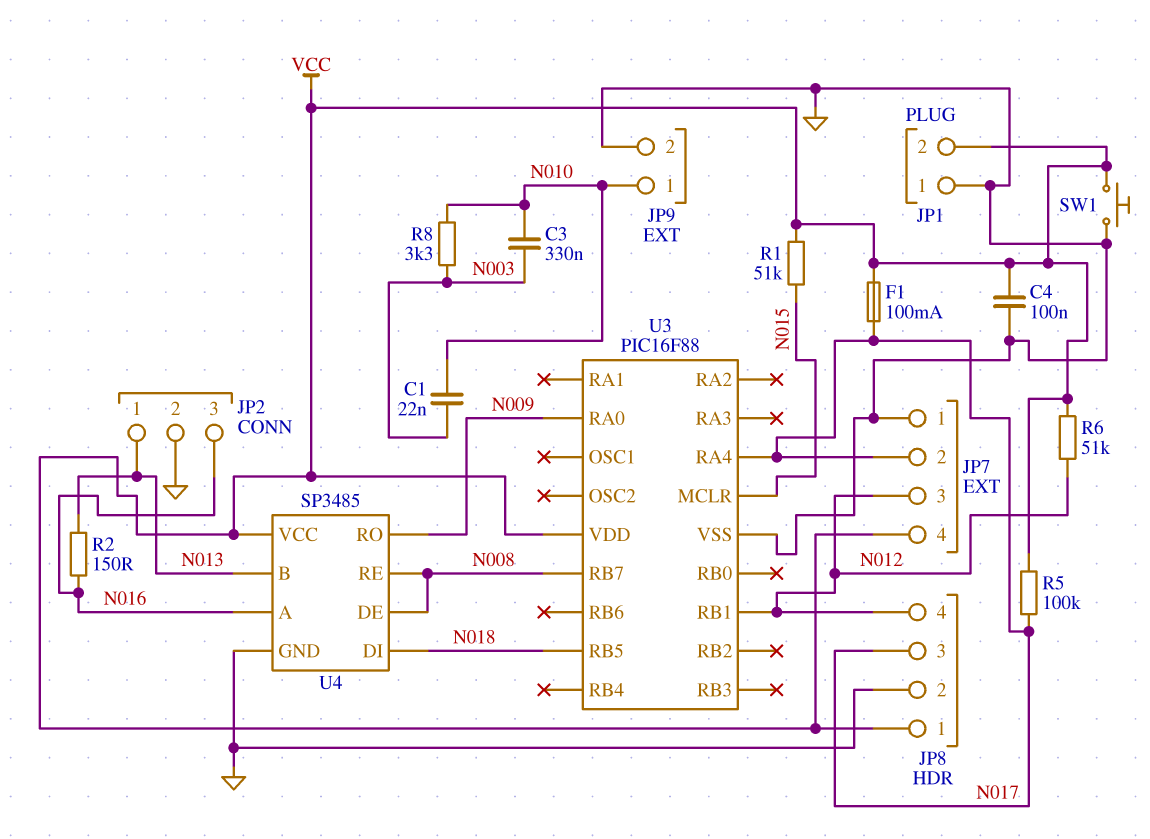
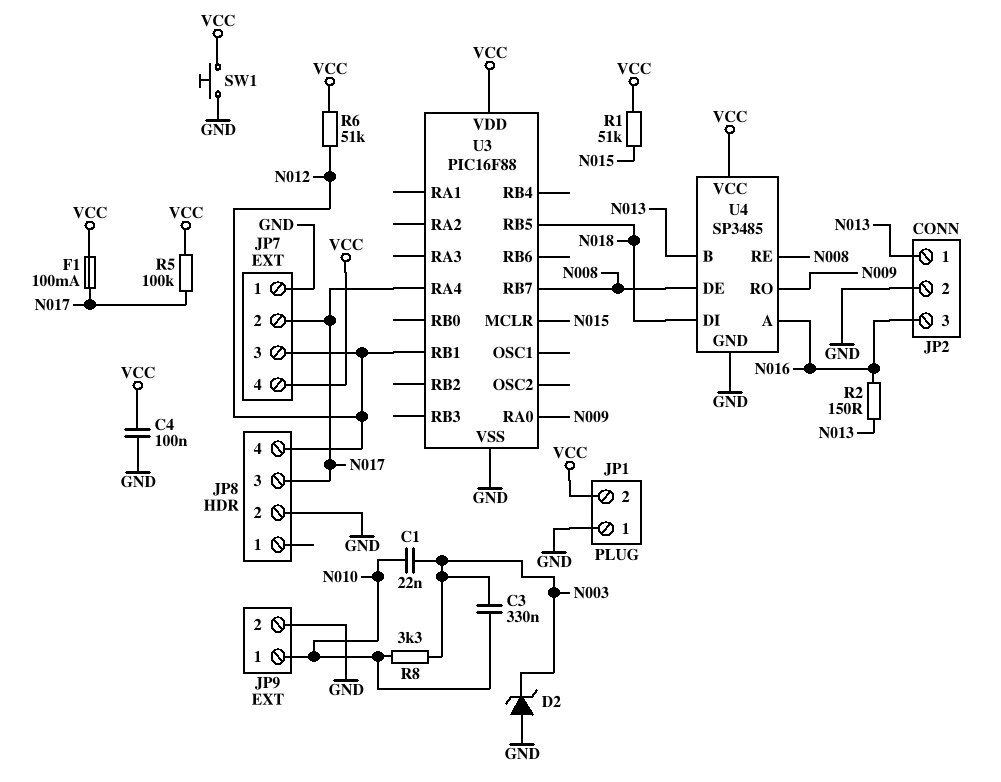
D2: none -> zener (A GND, K N003)
JP8 pin 1: VCC -> none

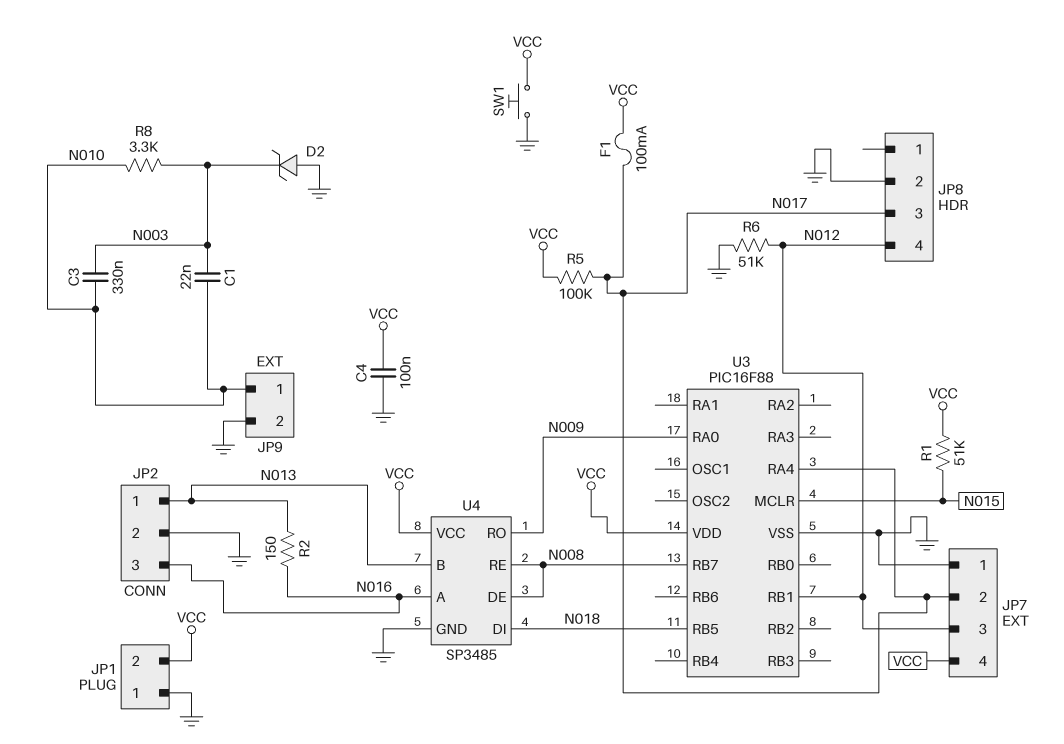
R6: 51k (N012, VCC) -> 51k (GND, N012)

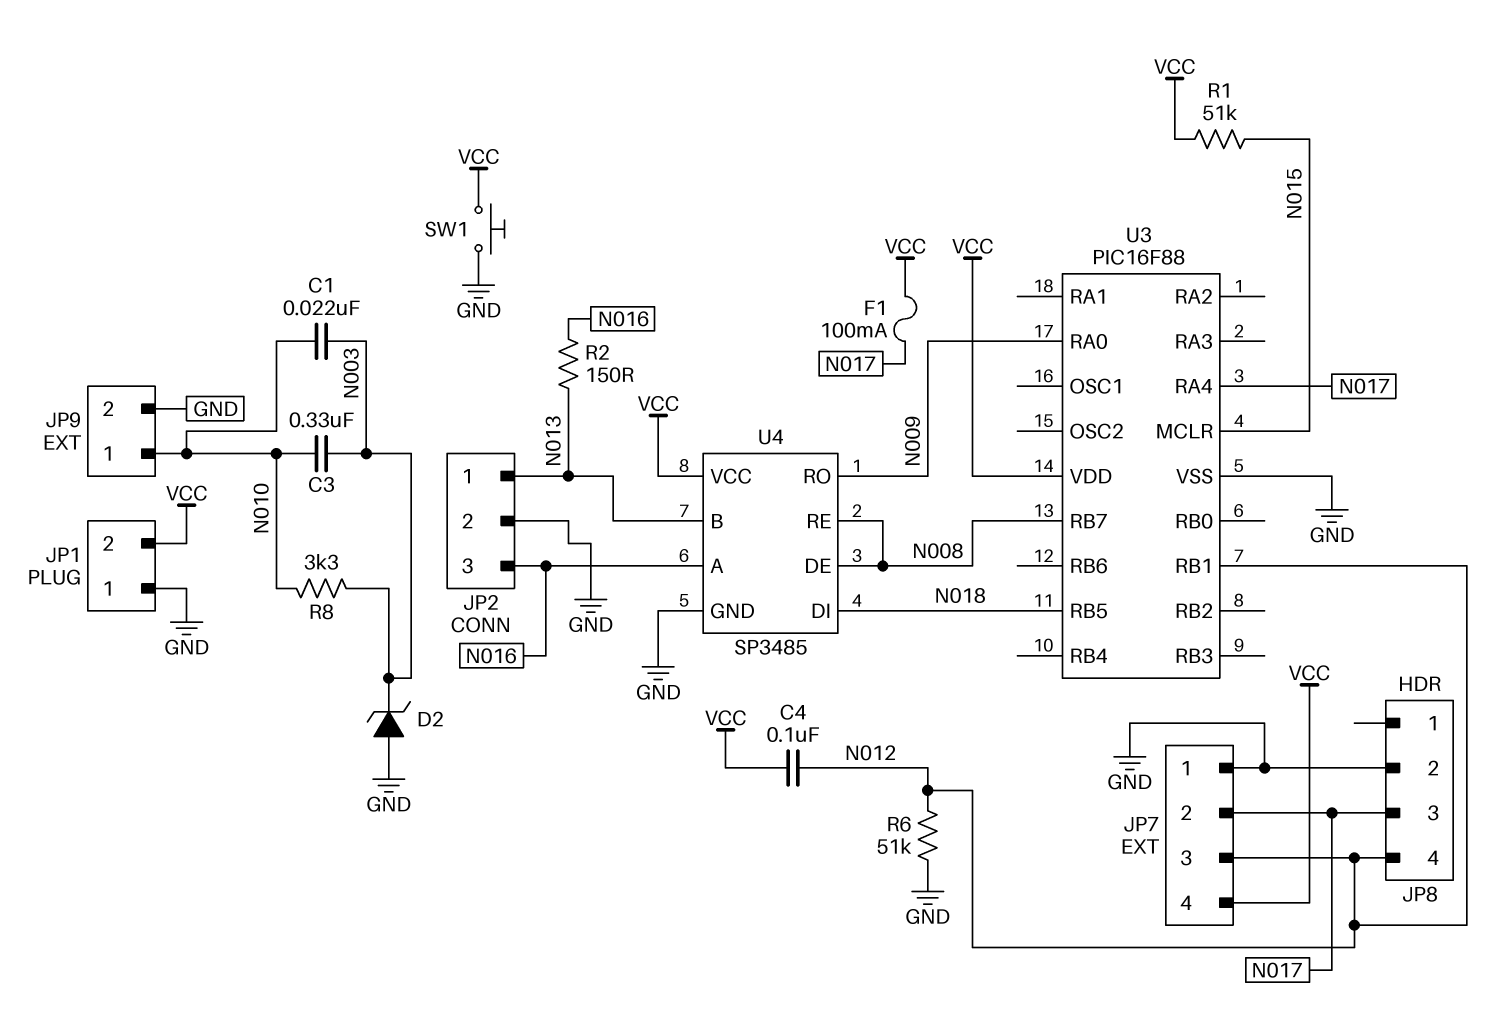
C4: 100nF (GND, VCC) -> 100nF (N012, VCC)
R5: 100k (N017, VCC) -> none

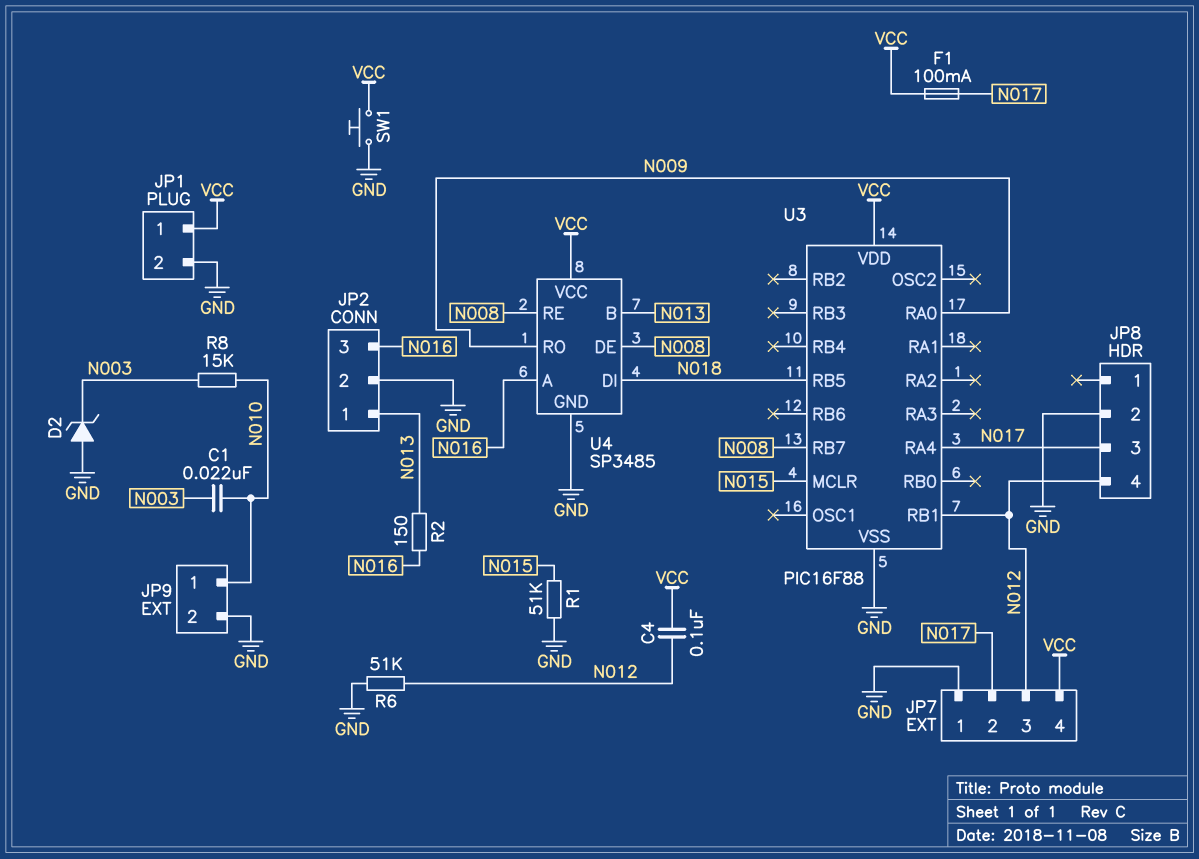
C3: 330nF (N003, N010) -> none
JP1 pin 1: GND -> VCC
JP1 pin 2: VCC -> GND
R1: 51k (N015, VCC) -> 51k (GND, N015)
R8: 3.3k (N003, N010) -> 15k (N003, N010)

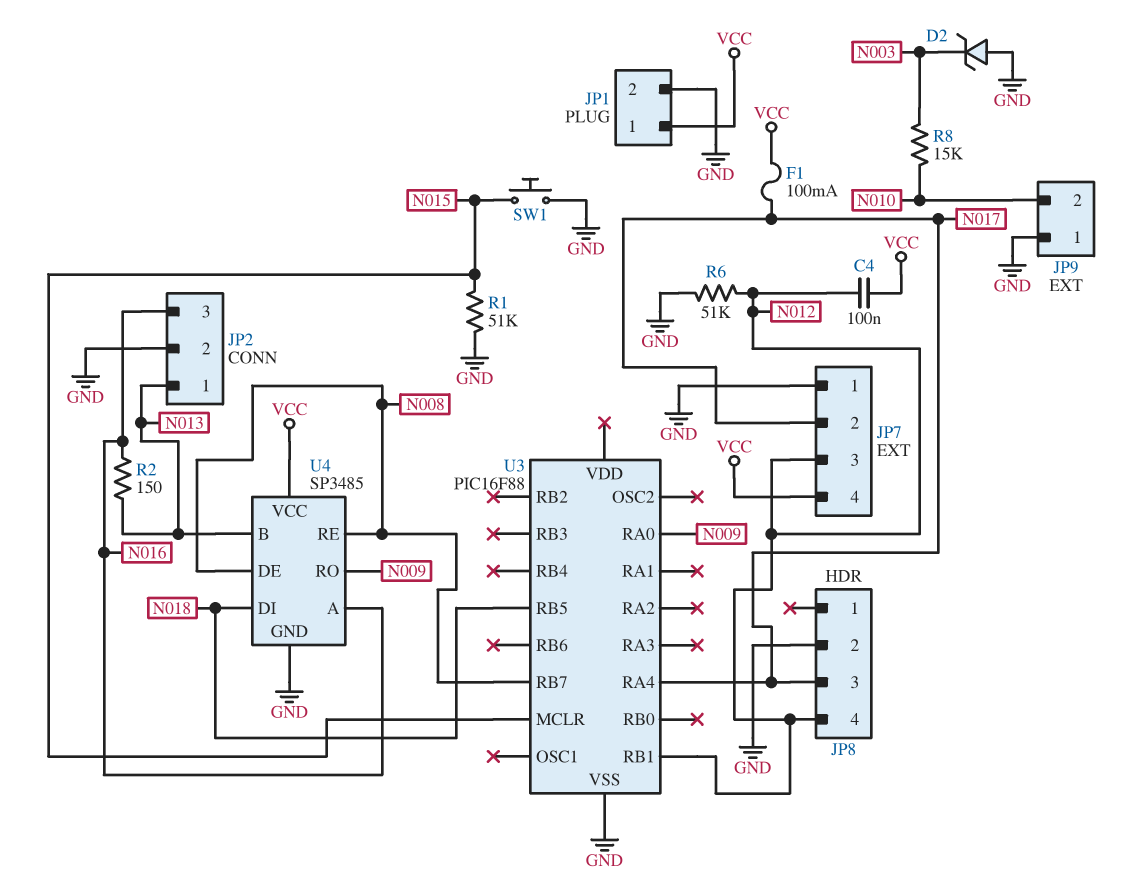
C1: 22nF (N003, N010) -> none
JP9 pin 1: N010 -> GND
JP9 pin 2: GND -> N010
SW1: button (GND, VCC) -> button (GND, N015)
U3 pin VDD: VCC -> none

